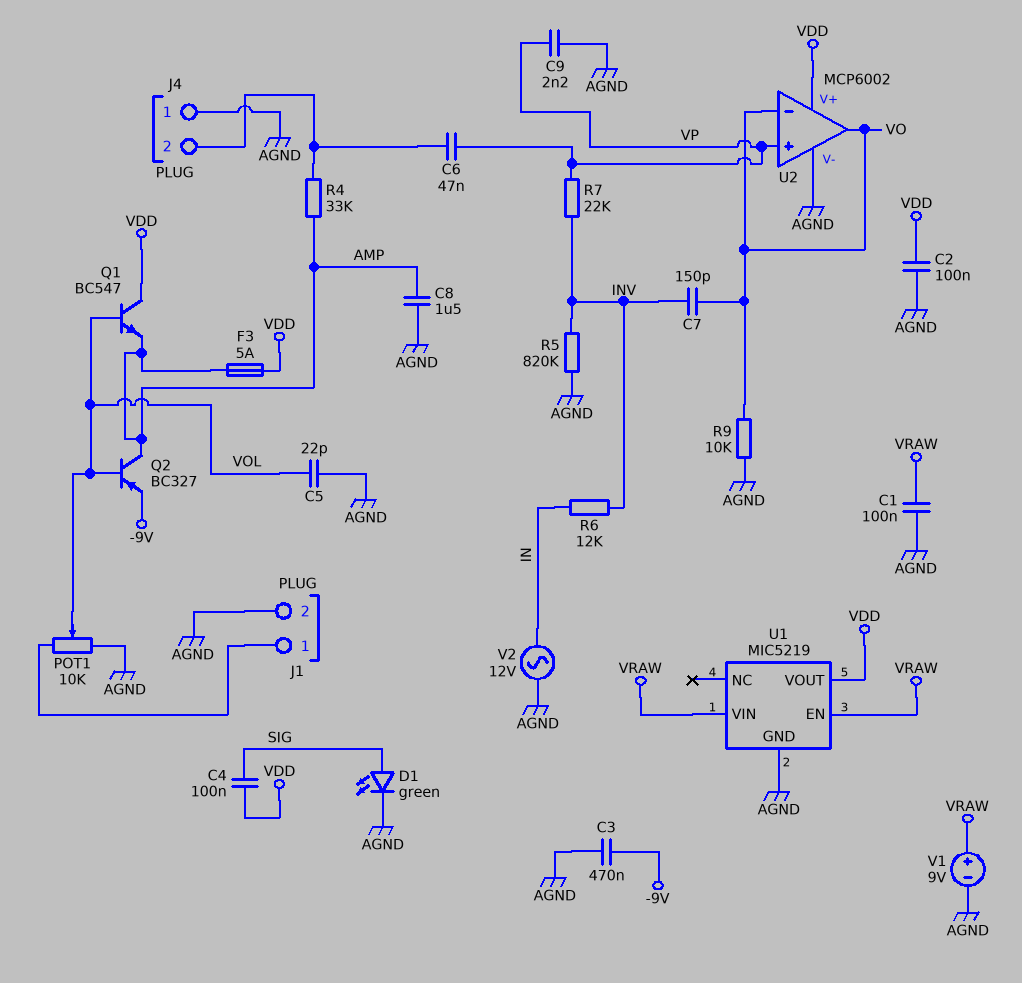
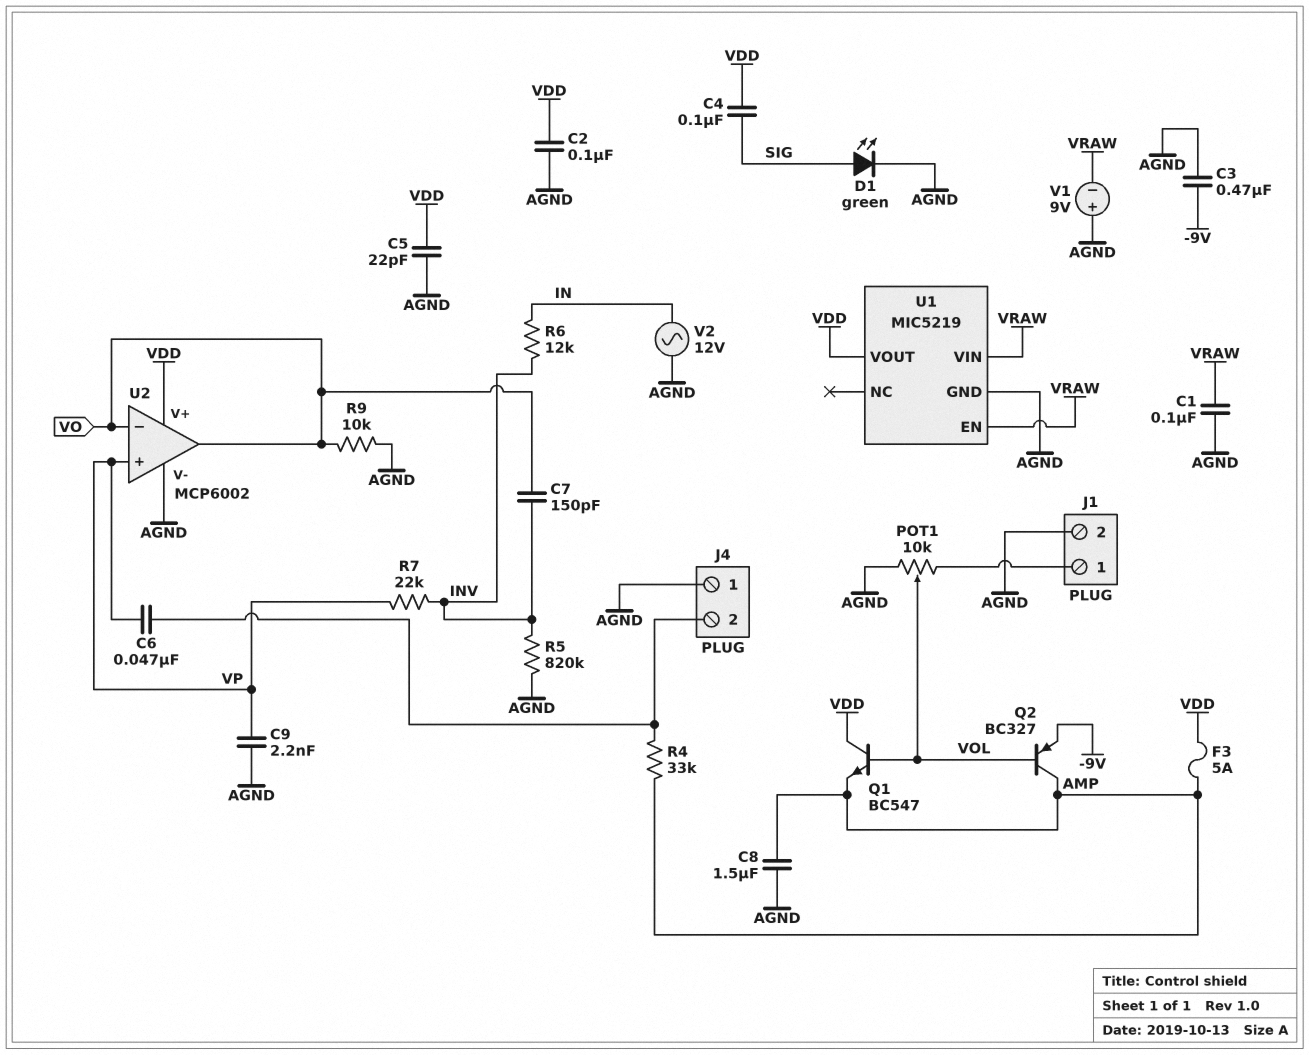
C5: 22pF (AGND, VOL) -> 22pF (AGND, VDD)
V1: 9V (plus VRAW, minus AGND) -> 9V (plus AGND, minus VRAW)

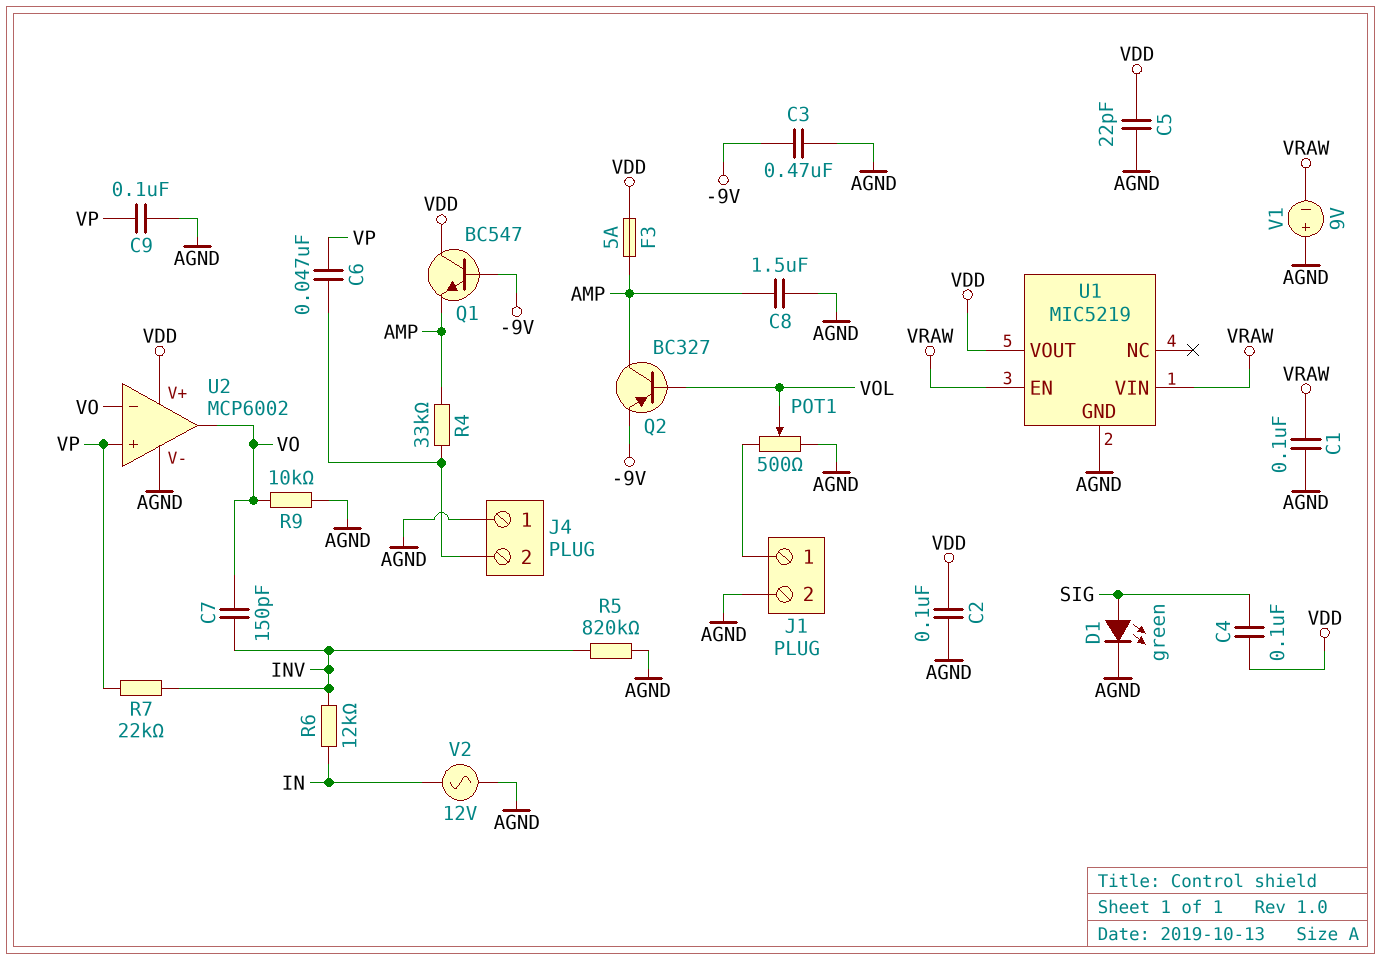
C9: 2.2nF (AGND, VP) -> 100nF (AGND, VP)
POT1: 10k (AGND, J1/1, wiper VOL) -> 500 (AGND, J1/1, wiper VOL)
Q1: NPN BC547 (B VOL, C VDD, E AMP) -> NPN BC547 (B -9V, C VDD, E AMP)

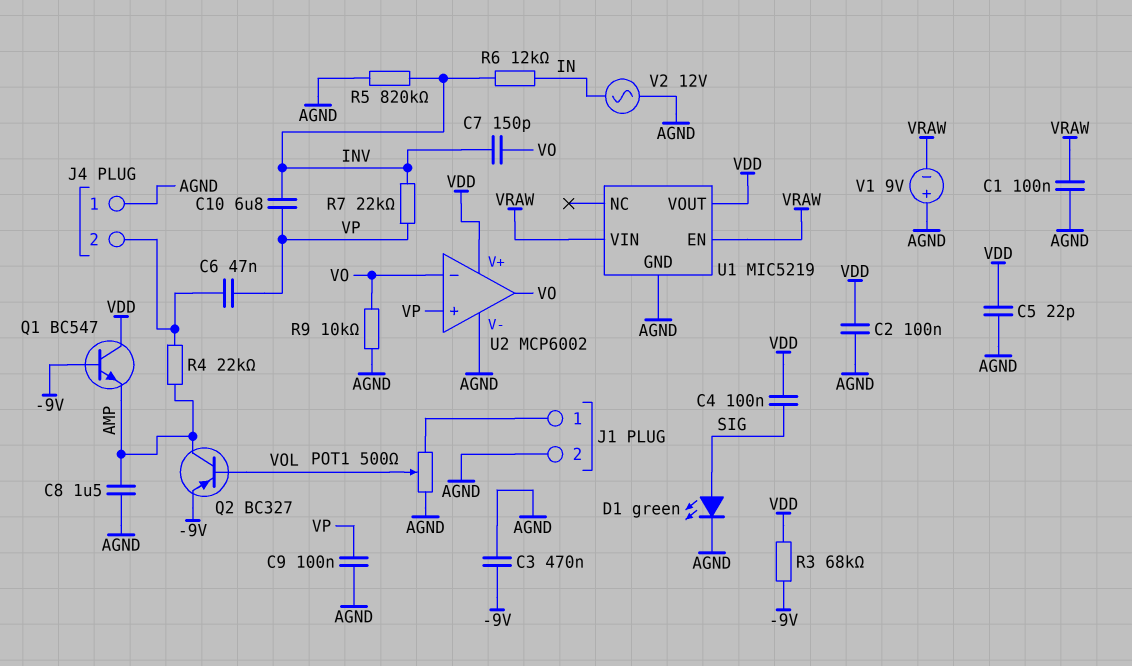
C10: none -> 6.8uF (INV, VP)
F3: 5A (AMP, VDD) -> none
R3: none -> 68k (-9V, VDD)
R4: 33k (AMP, J4/2) -> 22k (AMP, J4/2)

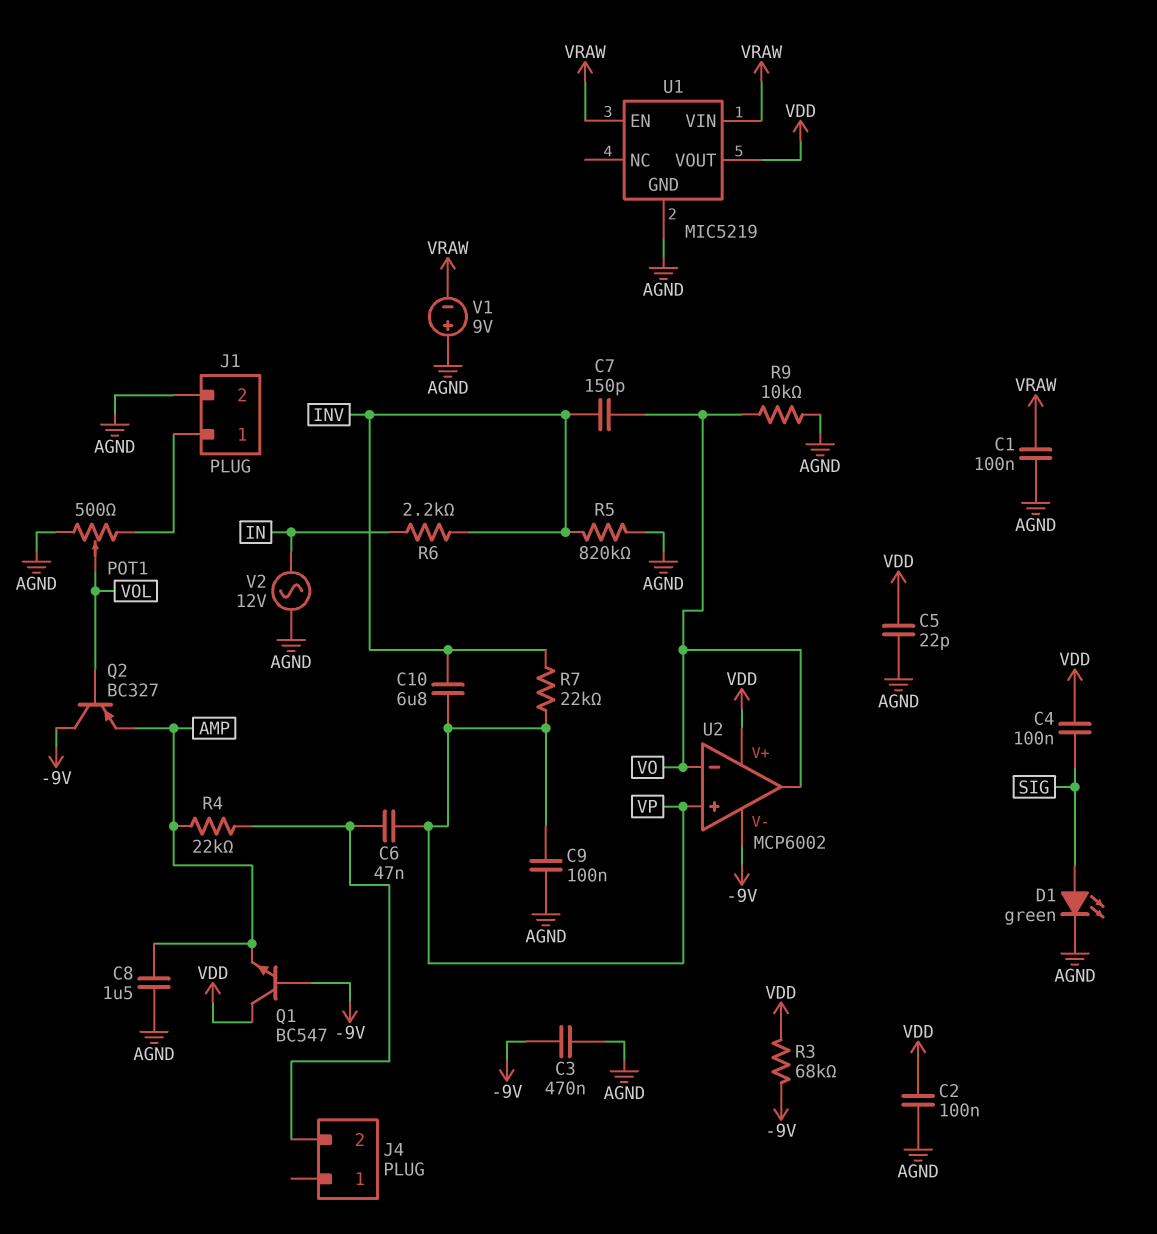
J4 pin 1: AGND -> none
Q2: PNP BC327 (B VOL, C AMP, E -9V) -> PNP BC327 (B VOL, C -9V, E AMP)
R6: 12k (IN, INV) -> 2.2k (IN, INV)
U2 pin V-: AGND -> -9V

